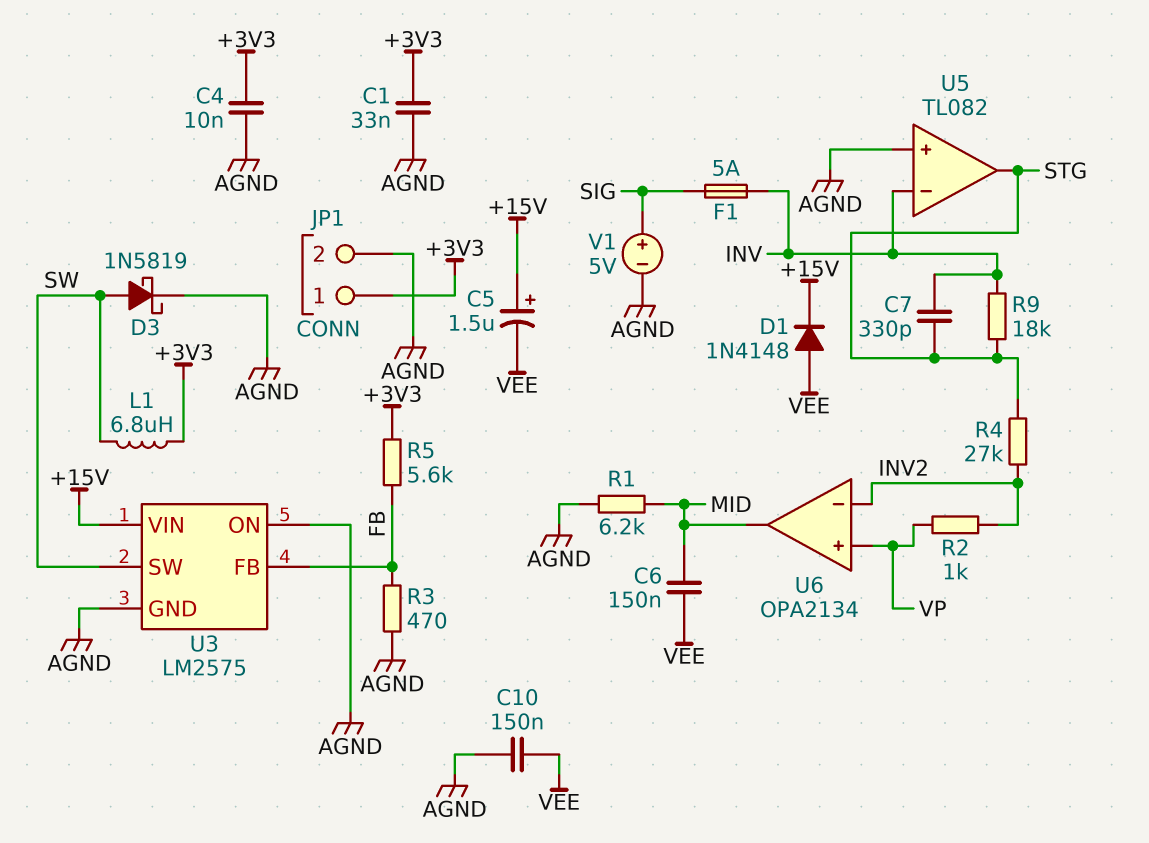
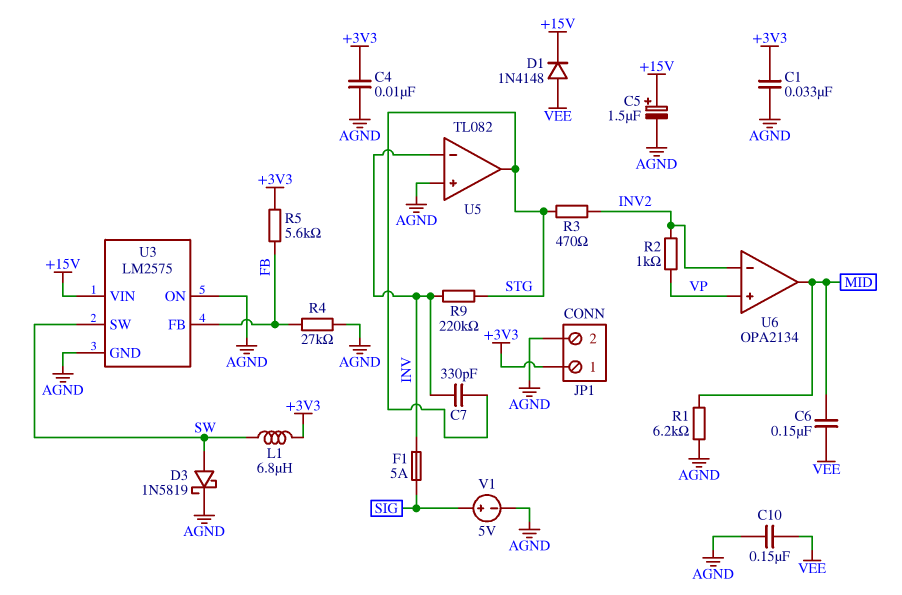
C5: 1.5uF (plus +15V, minus VEE) -> 1.5uF (plus +15V, minus AGND)
R3: 470 (AGND, FB) -> 470 (INV2, STG)
R4: 27k (INV2, STG) -> 27k (AGND, FB)
R9: 18k (INV, STG) -> 220k (INV, STG)

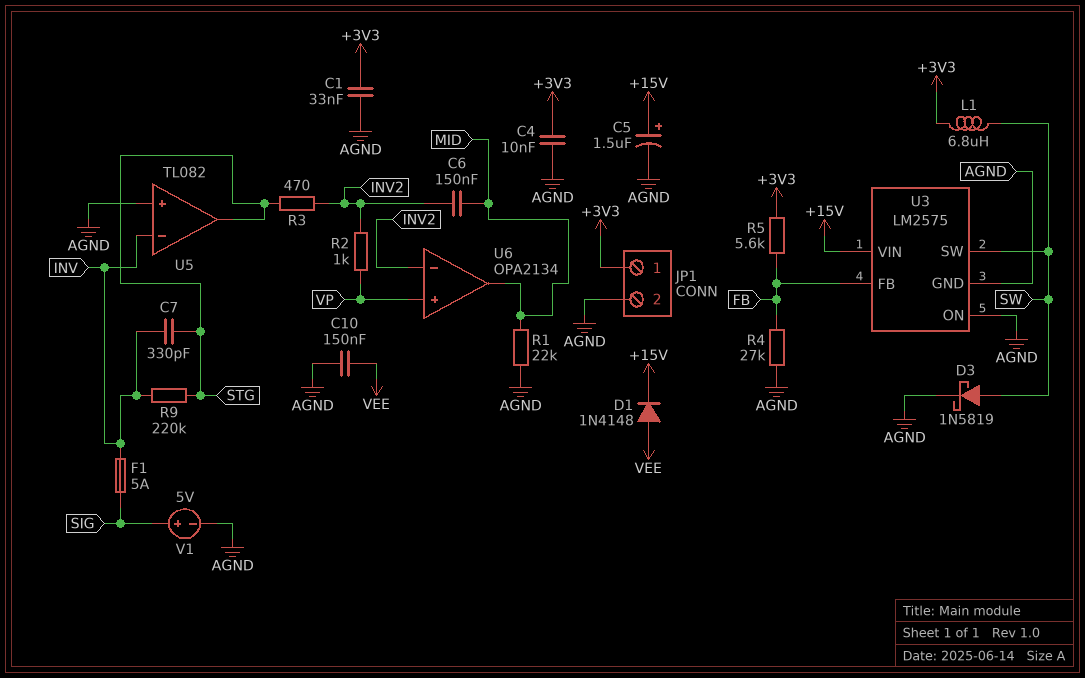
C6: 150nF (MID, VEE) -> 150nF (INV2, MID)
R1: 6.2k (AGND, MID) -> 22k (AGND, MID)

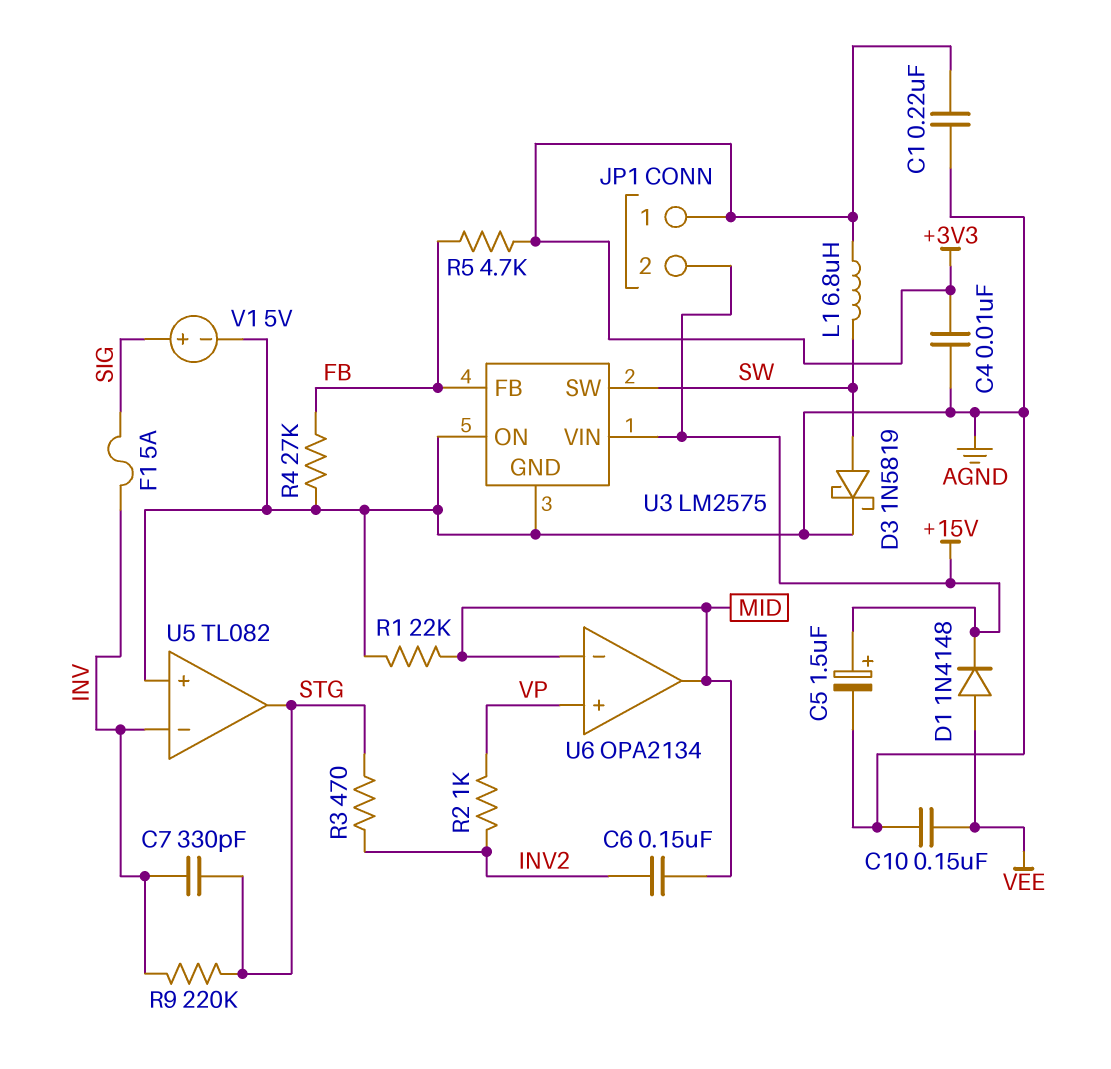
C1: 33nF (+3V3, AGND) -> 220nF (+3V3, AGND)
JP1 pin 2: AGND -> +15V
R5: 5.6k (+3V3, FB) -> 4.7k (+3V3, FB)
U6 pin in-: INV2 -> MID

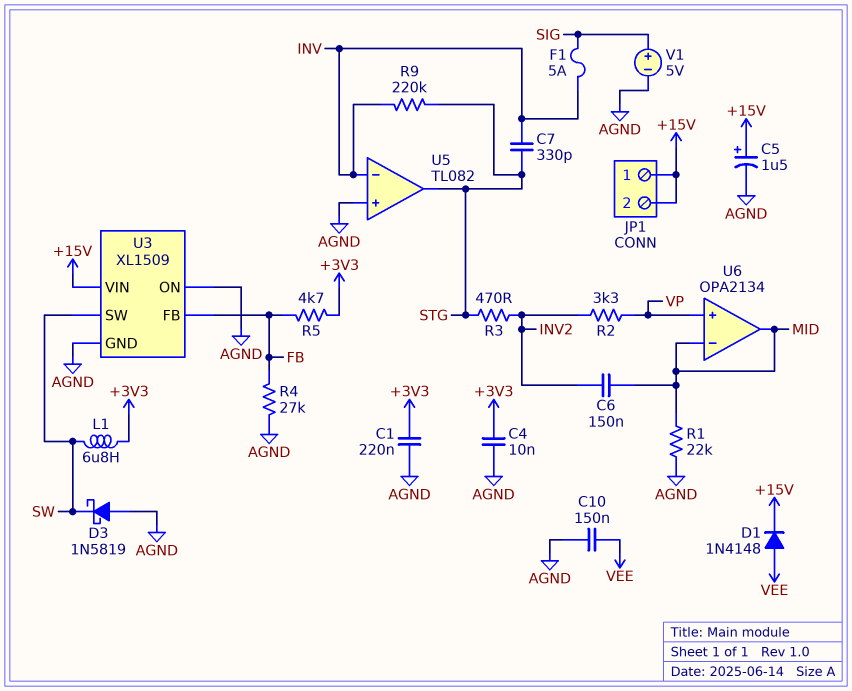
D3: schottky 1N5819 (A SW, K AGND) -> schottky 1N5819 (A AGND, K SW)
JP1 pin 1: +3V3 -> +15V
R2: 1k (INV2, VP) -> 3.3k (INV2, VP)
U3: LM2575 -> XL1509

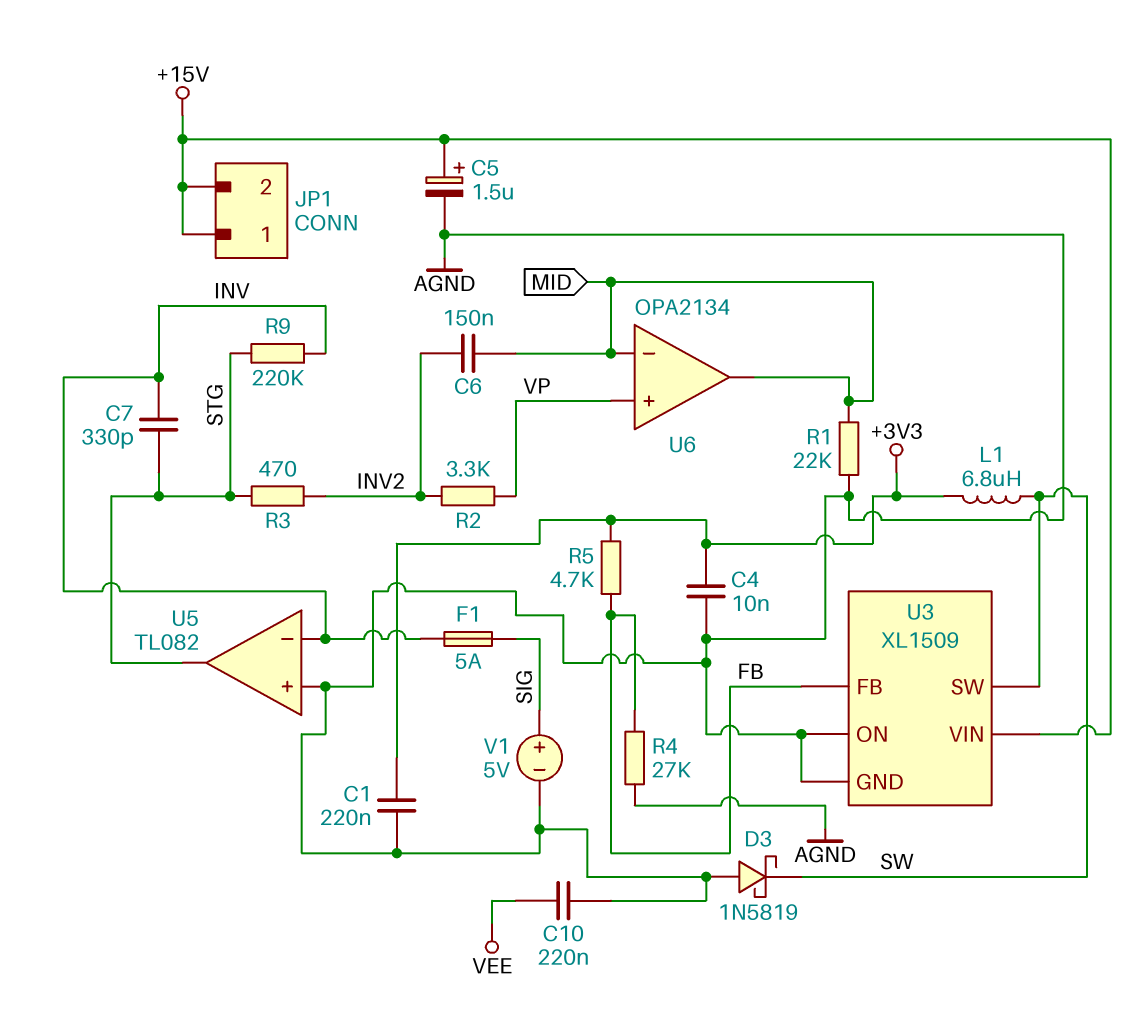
C10: 150nF (AGND, VEE) -> 220nF (AGND, VEE)
D1: diode 1N4148 (A VEE, K +15V) -> none

